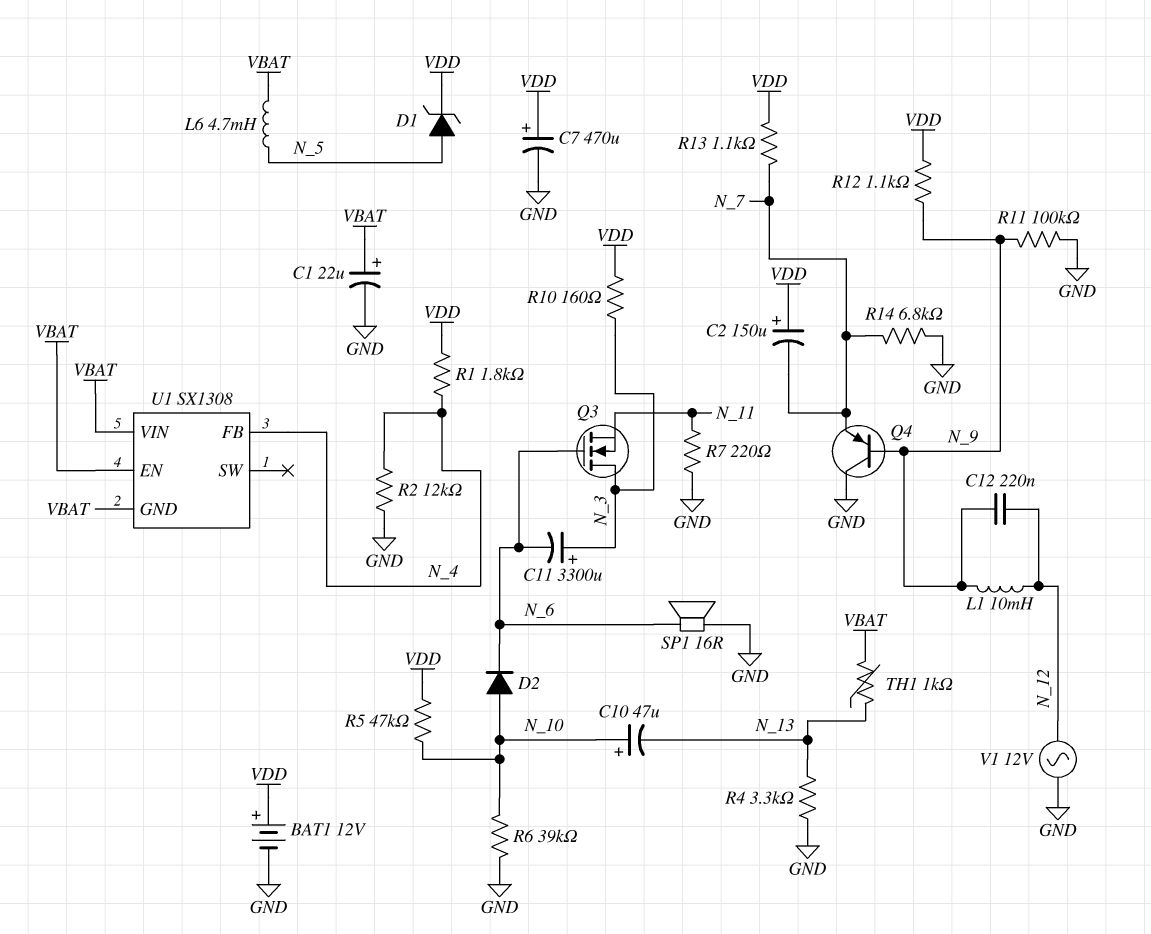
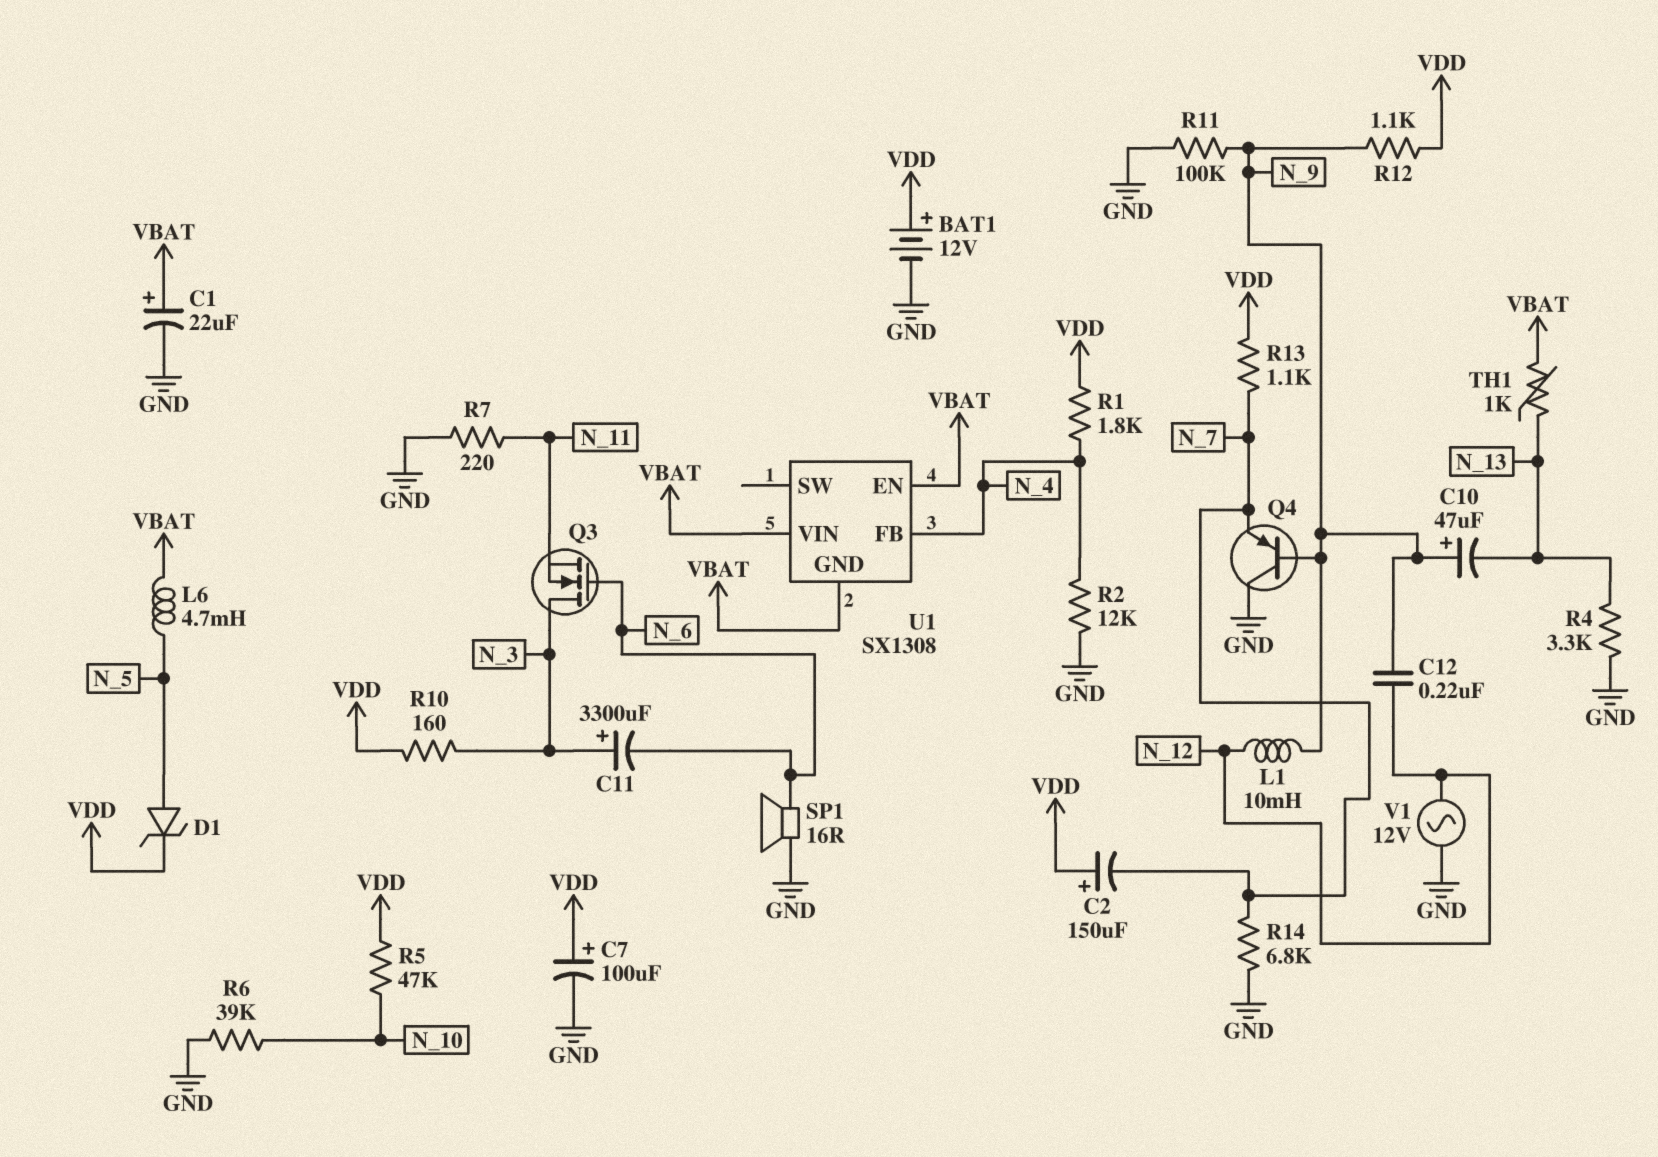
C7: 470uF (plus VDD, minus GND) -> 100uF (plus VDD, minus GND)
C10: 47uF (plus N_10, minus N_13) -> 47uF (plus N_9, minus N_13)
D2: diode (A N_10, K N_6) -> none

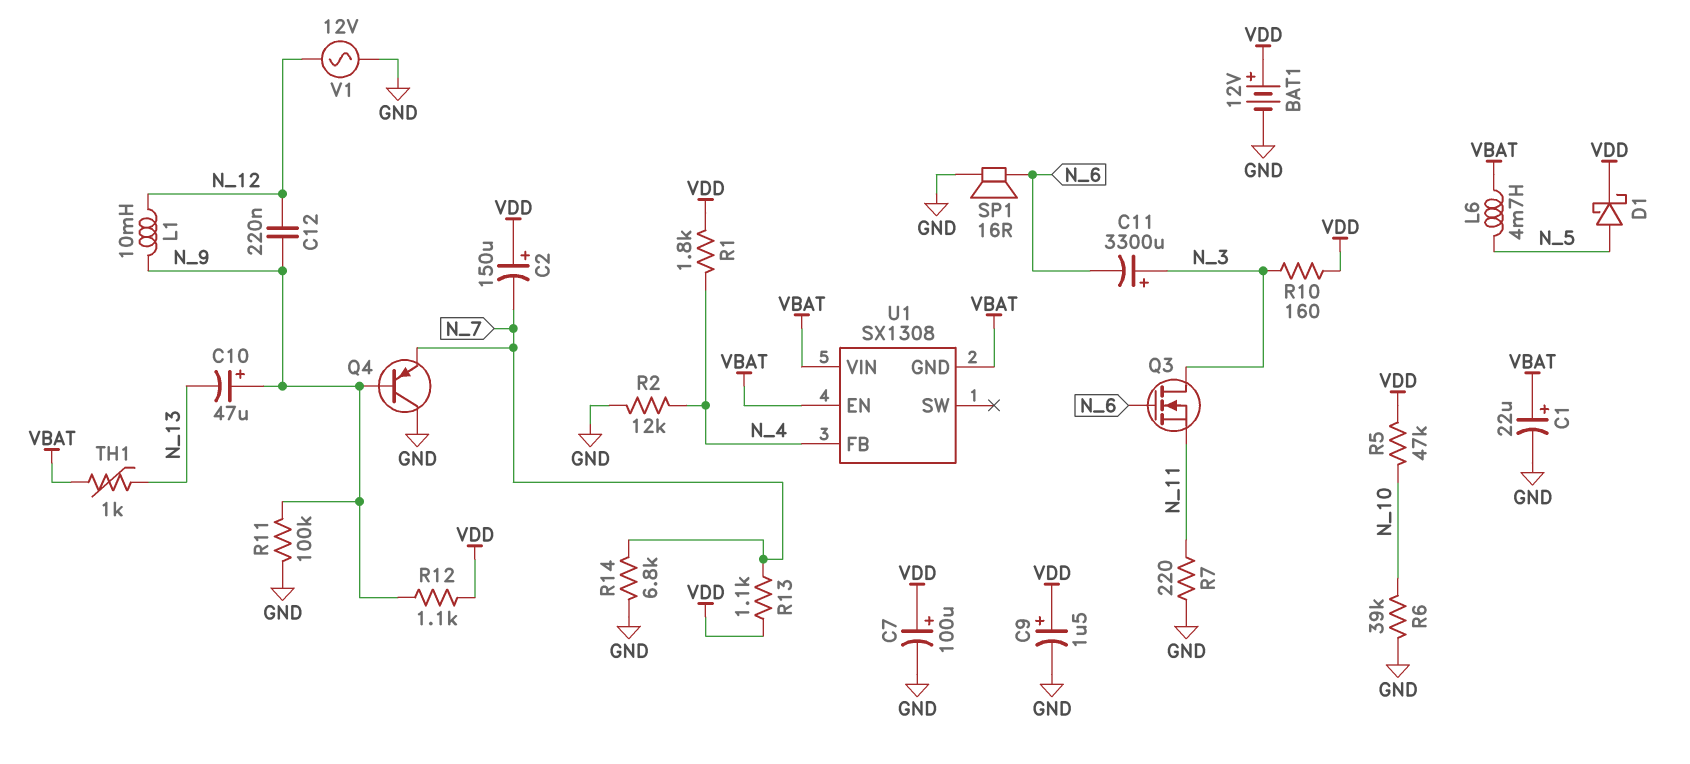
C9: none -> 1.5uF (plus VDD, minus GND)
D1: zener (A N_5, K VDD) -> schottky (A N_5, K VDD)
R4: 3.3k (GND, N_13) -> none

